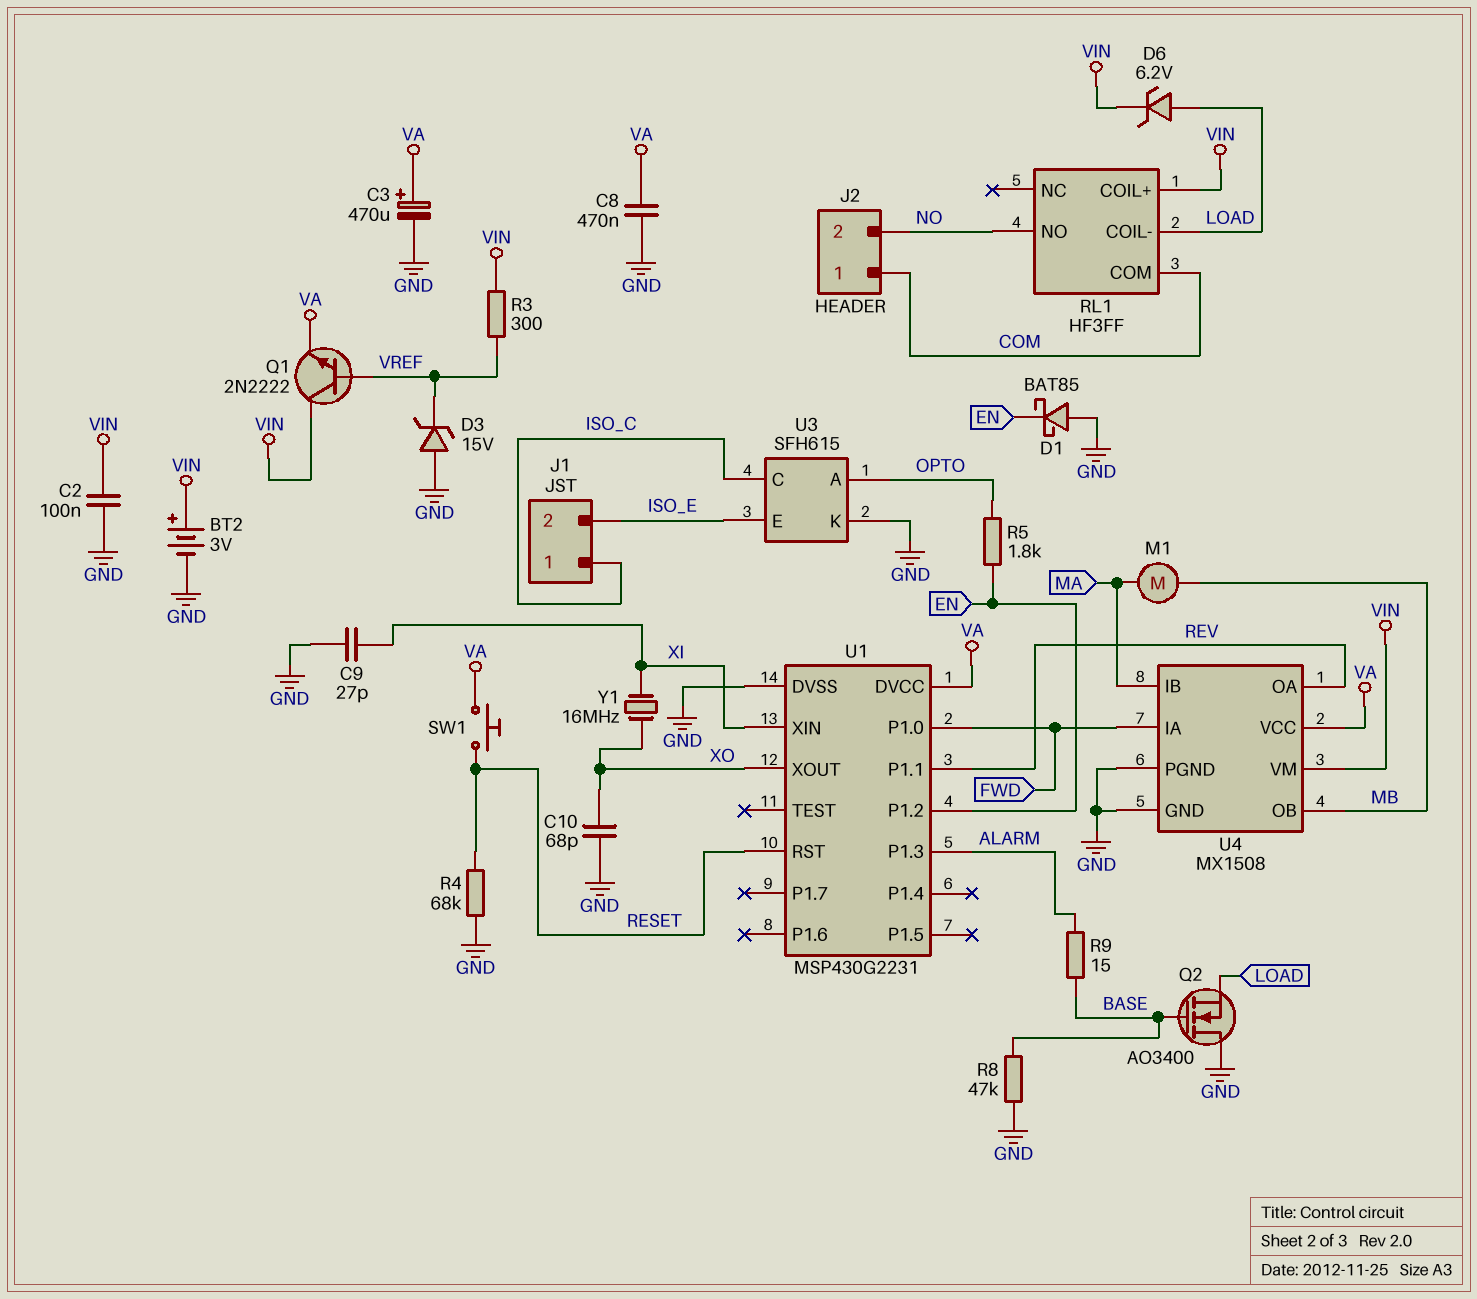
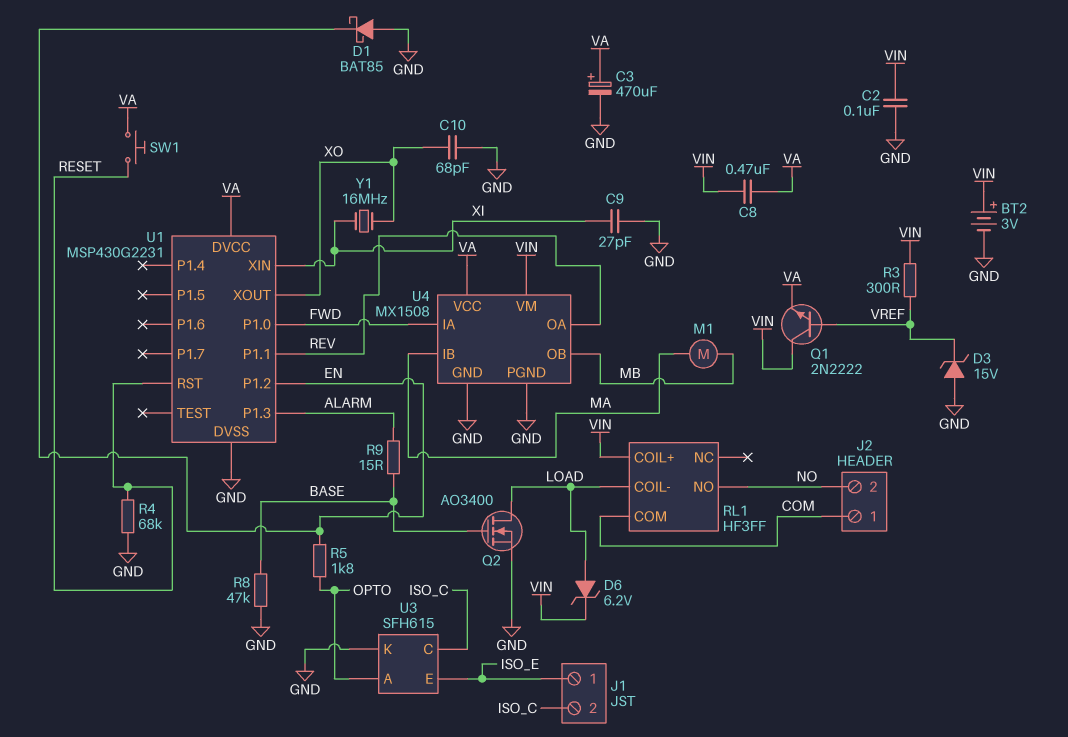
C8: 470nF (GND, VA) -> 470nF (VA, VIN)
J1 pin 1: ISO_C -> ISO_E
J1 pin 2: ISO_E -> ISO_C
Q2: NMOS AO3400 (G BASE, D GND, S LOAD) -> NMOS AO3400 (G BASE, D LOAD, S GND)

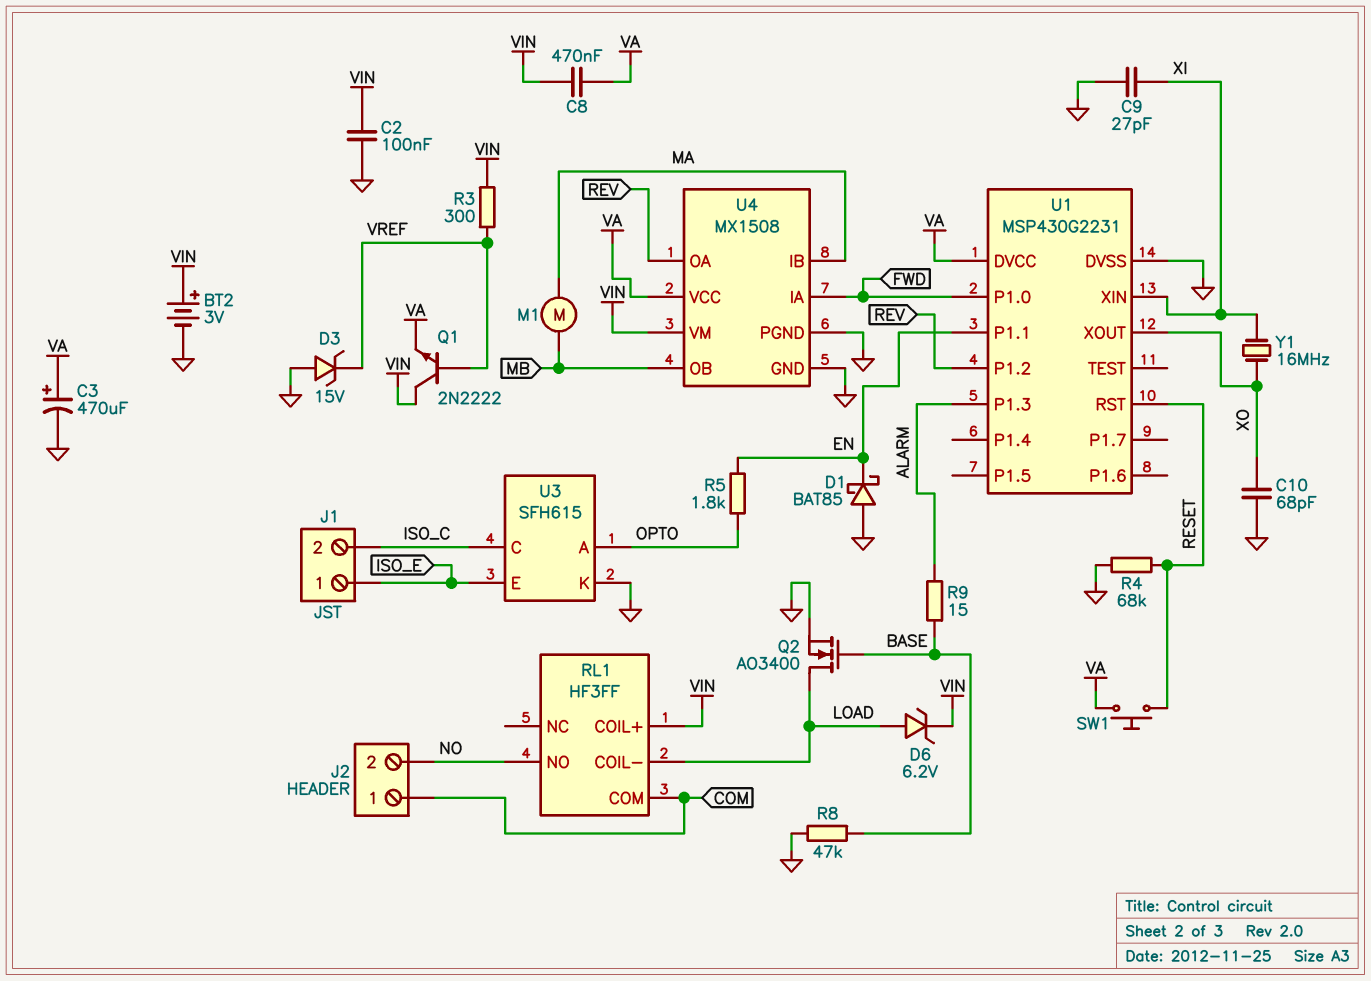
U1 pin P1.1: REV -> EN
U1 pin P1.2: EN -> REV

